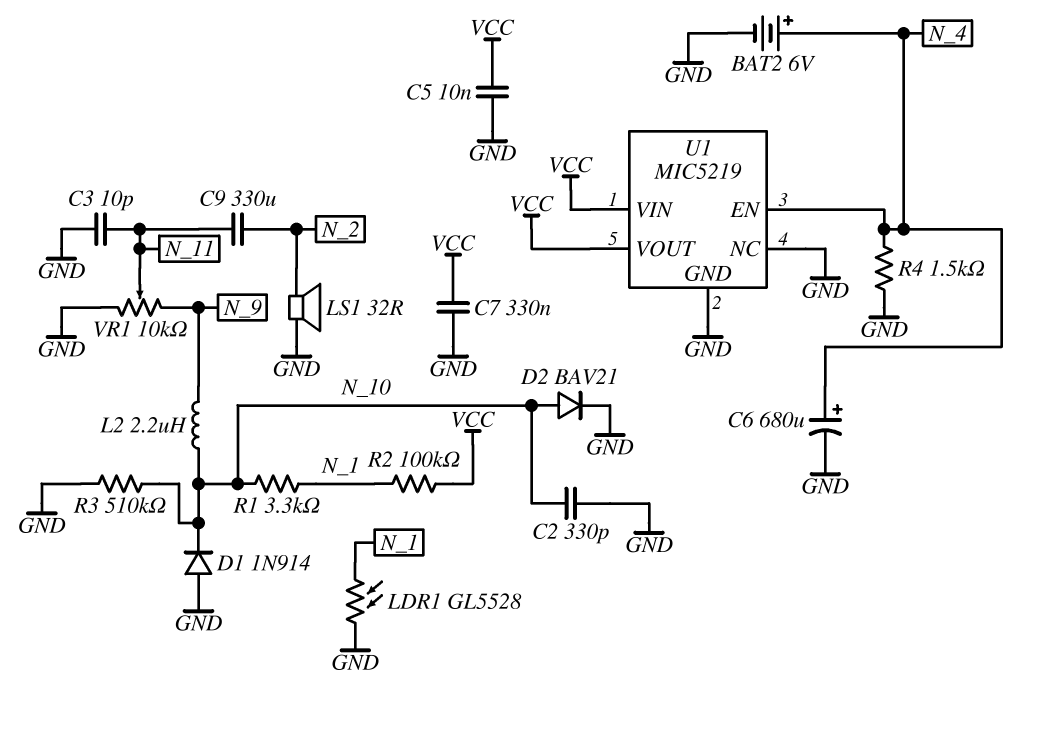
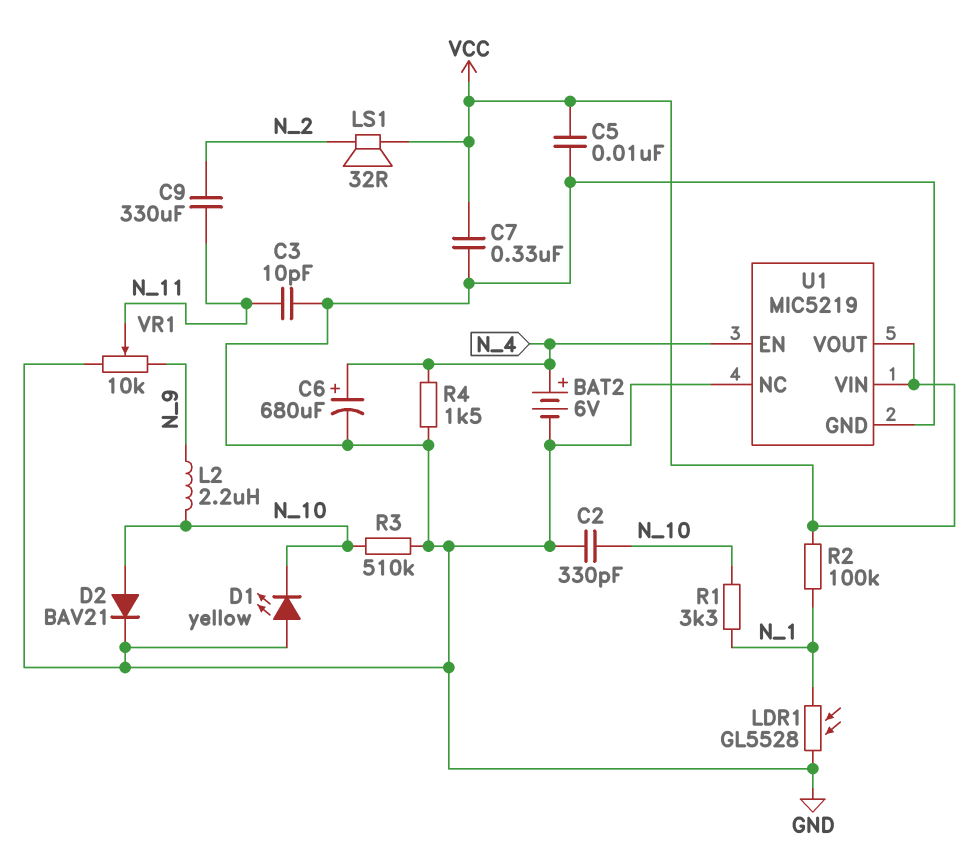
D1: diode 1N914 (A GND, K N_10) -> LED yellow (A GND, K N_10)
LS1: speaker 32R (GND, N_2) -> speaker 32R (N_2, VCC)

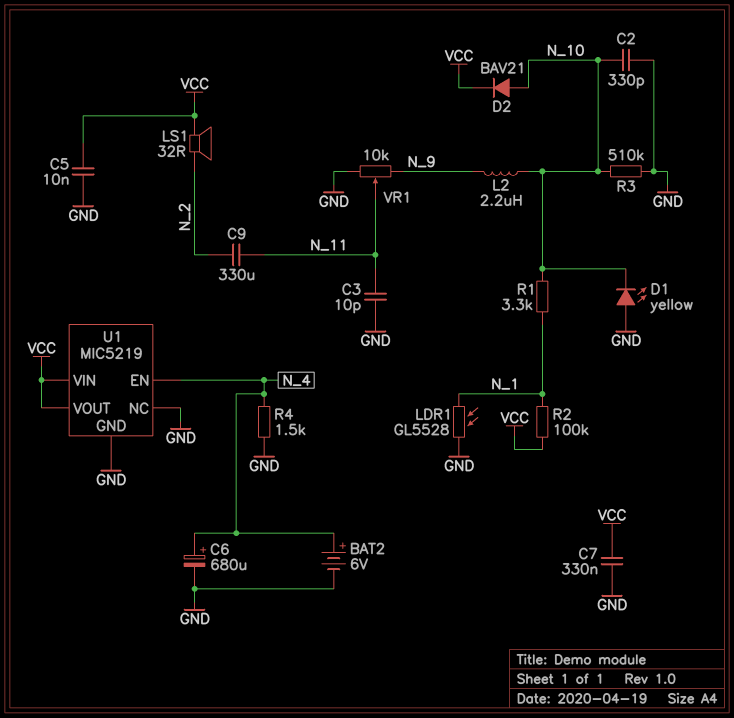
D2: diode BAV21 (A N_10, K GND) -> diode BAV21 (A N_10, K VCC)

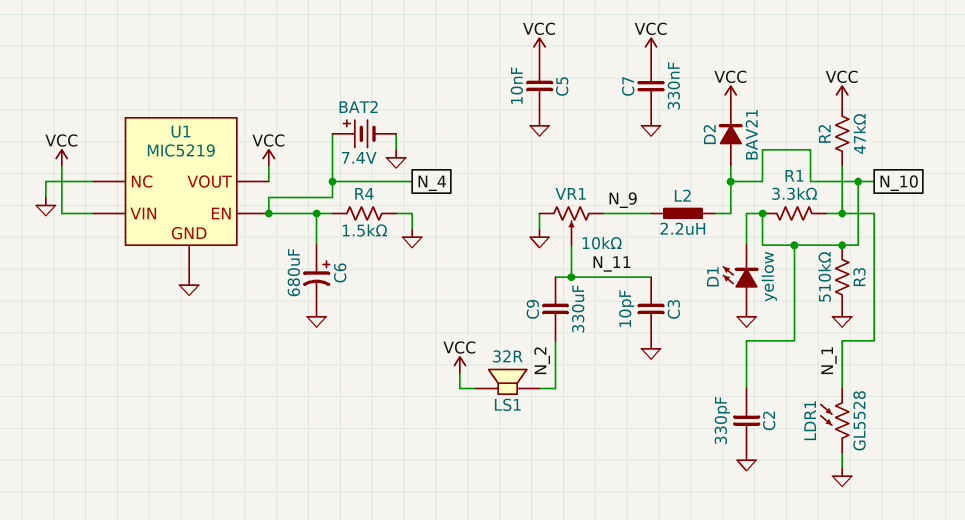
BAT2: 6V (plus N_4, minus GND) -> 7.4V (plus N_4, minus GND)
R2: 100k (N_1, VCC) -> 47k (N_1, VCC)

